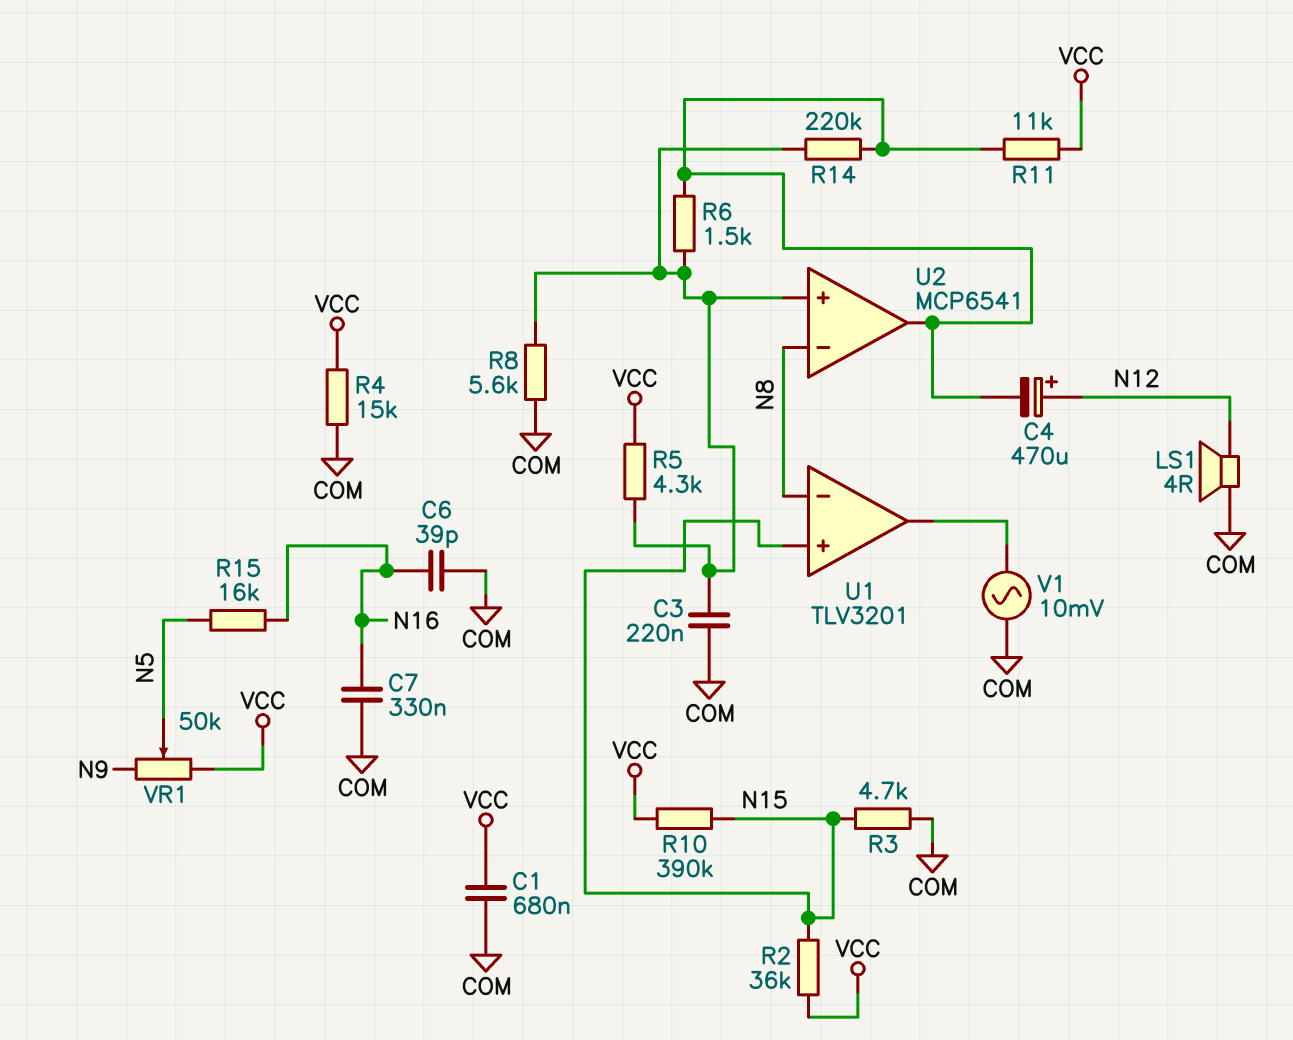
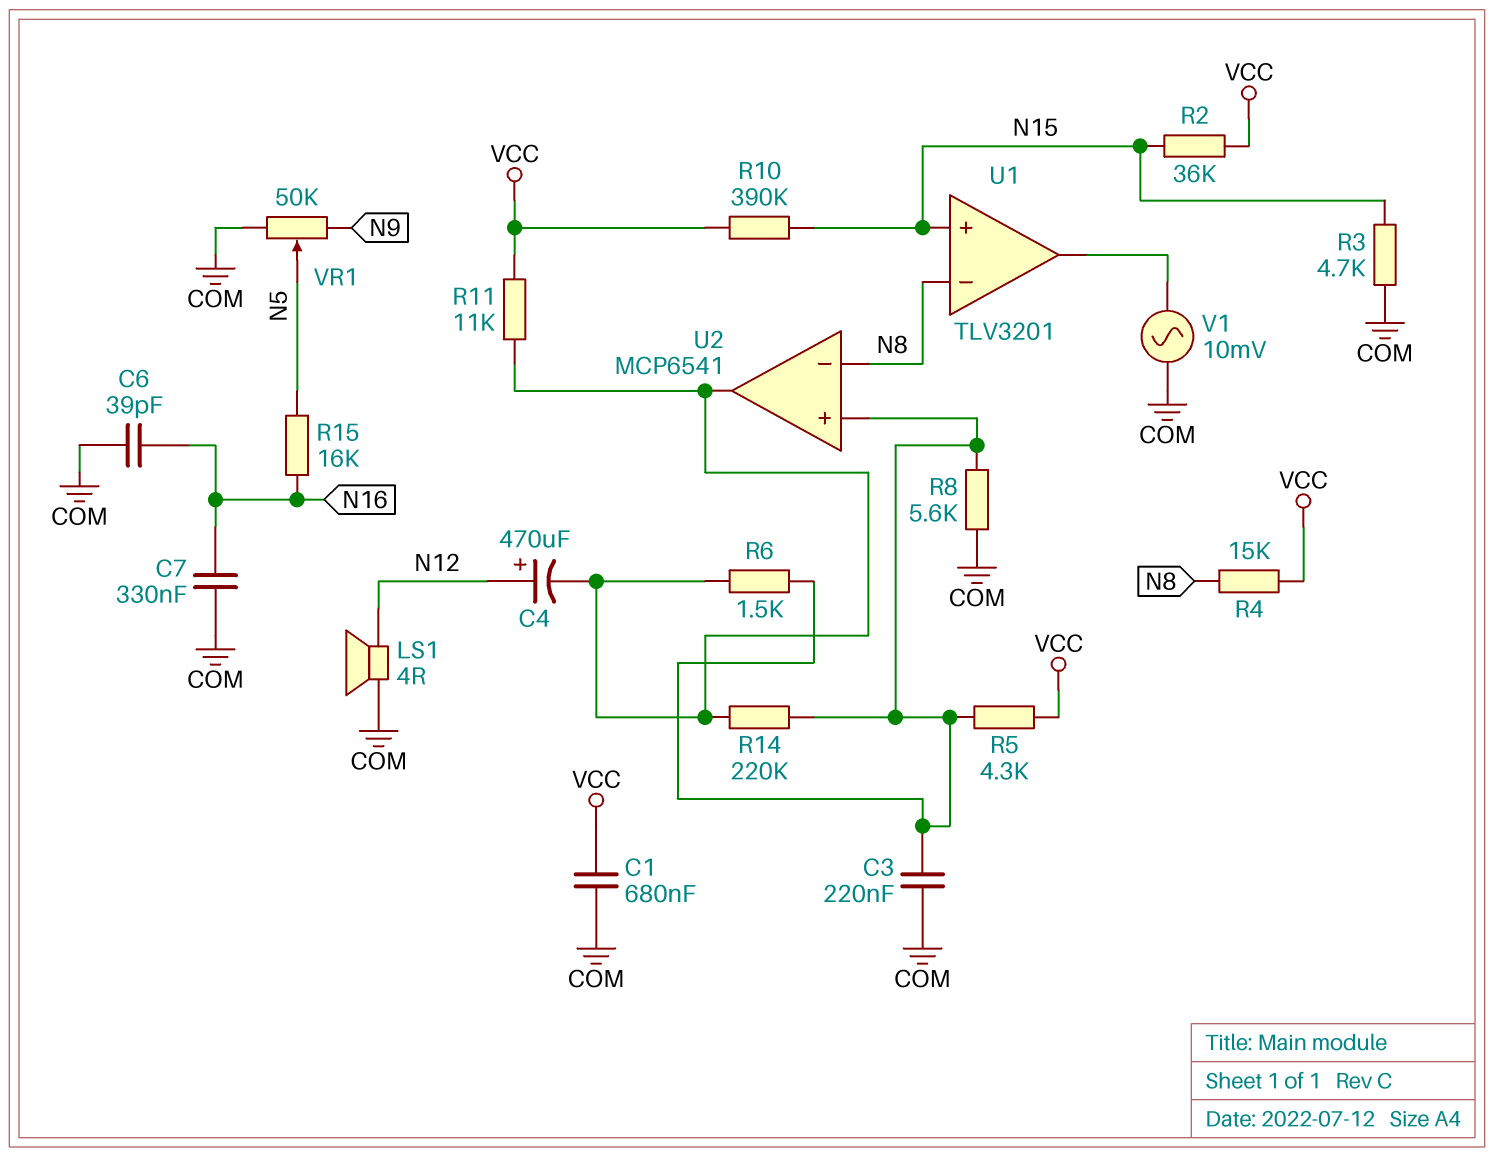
R4: 15k (COM, VCC) -> 15k (N8, VCC)
VR1: 50k (N9, VCC, wiper N5) -> 50k (COM, N9, wiper N5)

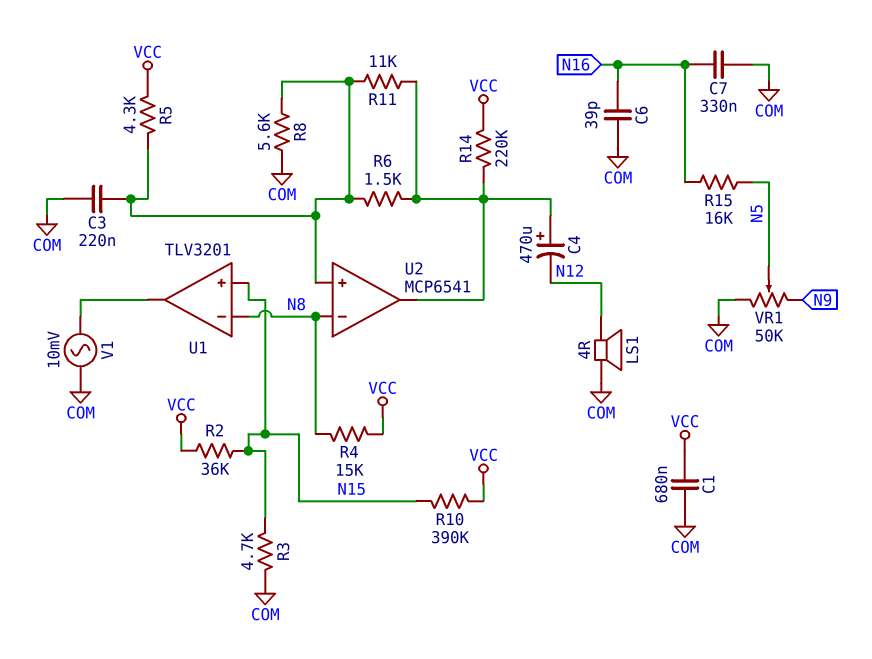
C4: 470uF (plus N12, minus U2/out) -> 470uF (plus U2/out, minus N12)
R11: 11k (U2/out, VCC) -> 11k (U2/in+, U2/out)
R14: 220k (U2/in+, U2/out) -> 220k (U2/out, VCC)

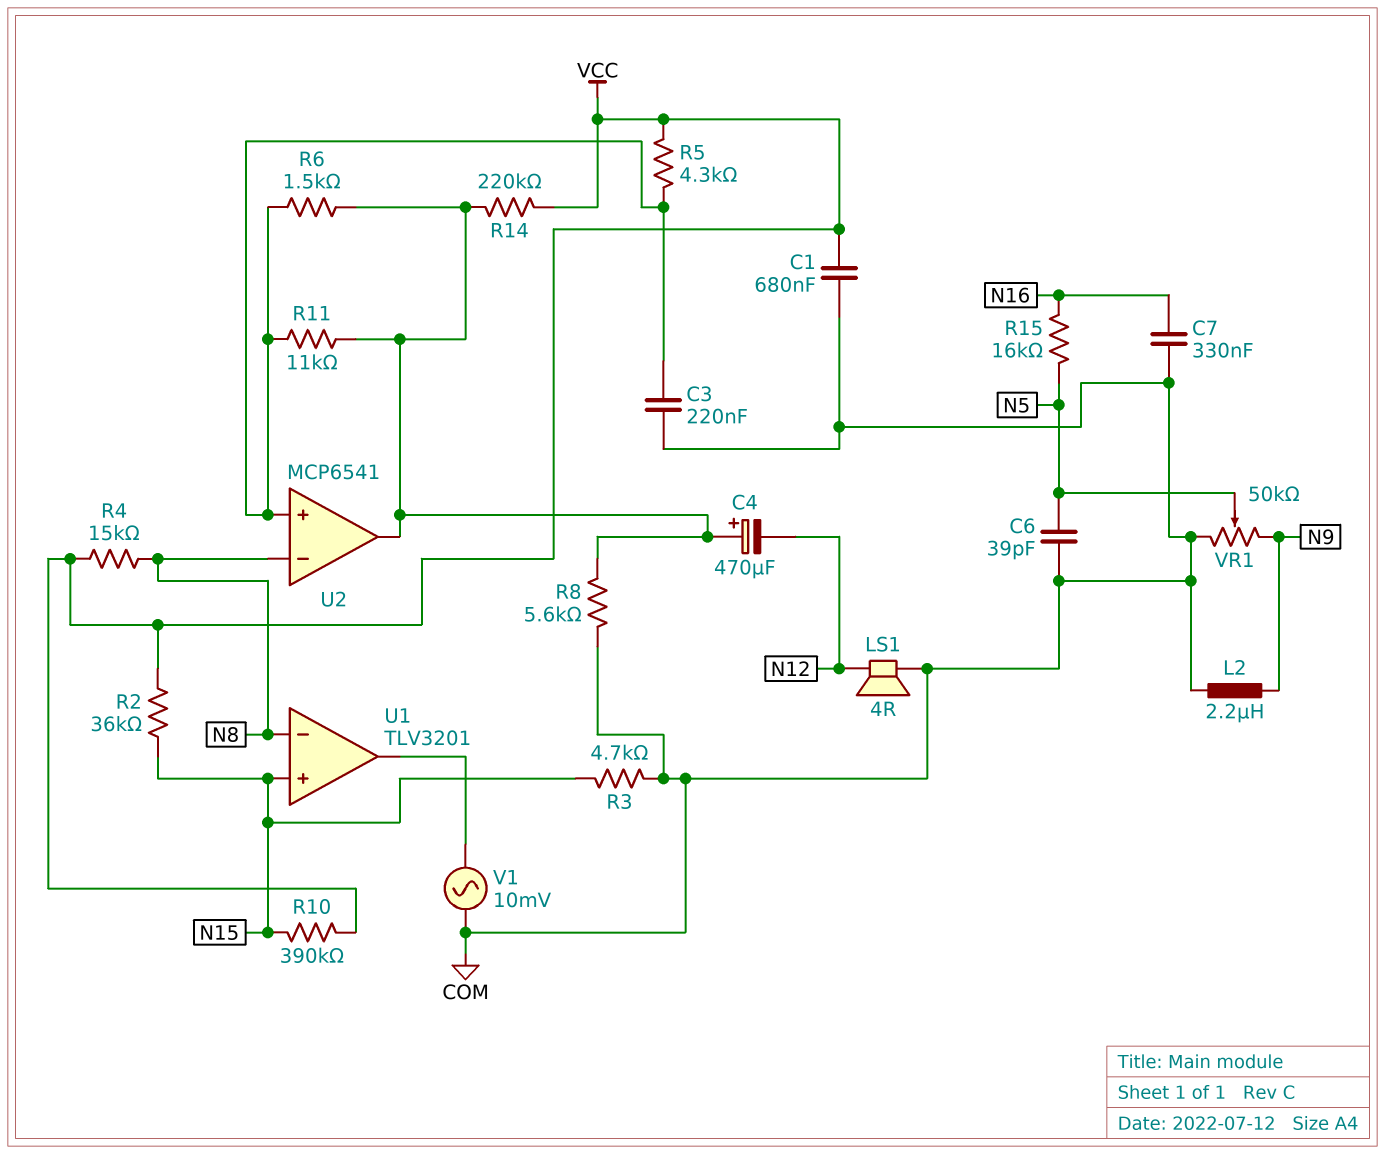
C6: 39pF (COM, N16) -> 39pF (COM, N5)
L2: none -> 2.2uH (COM, N9)
R8: 5.6k (COM, U2/in+) -> 5.6k (COM, U2/out)

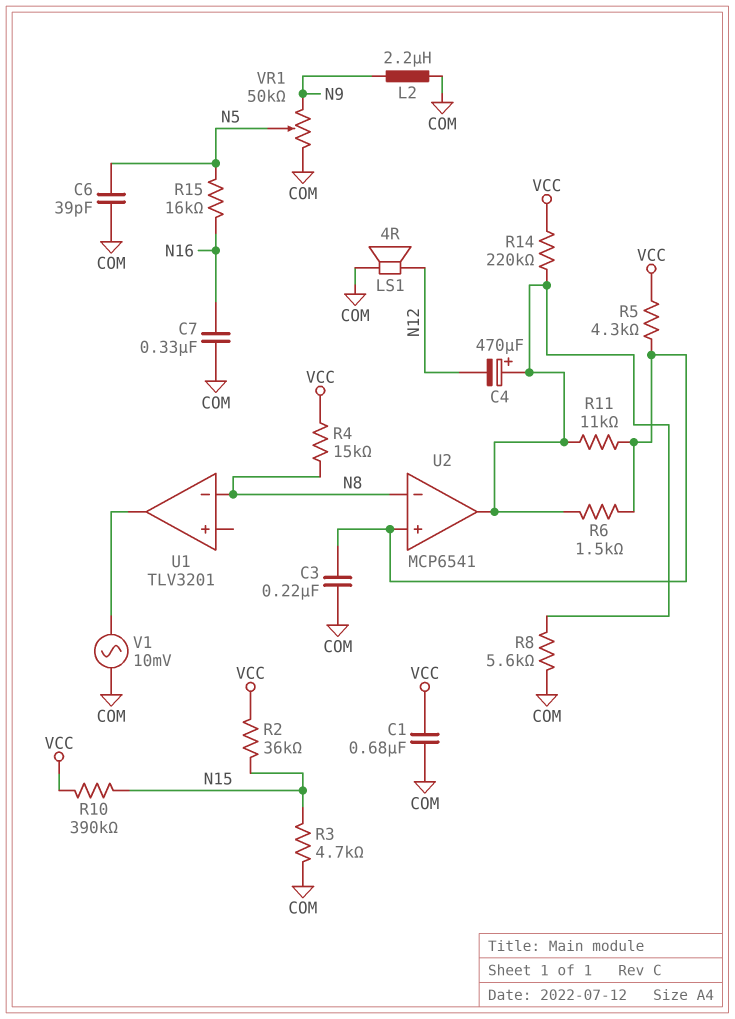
U1 pin in+: N15 -> none

